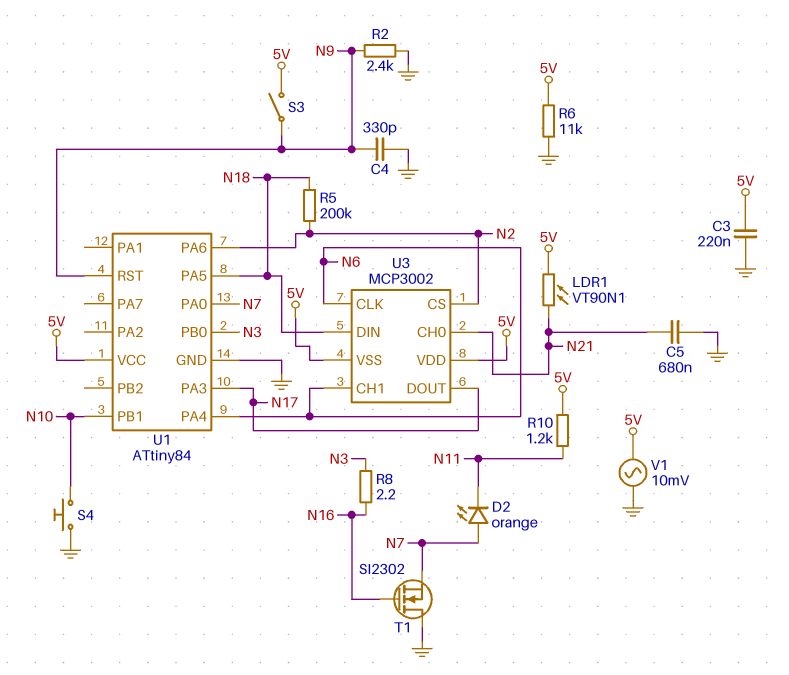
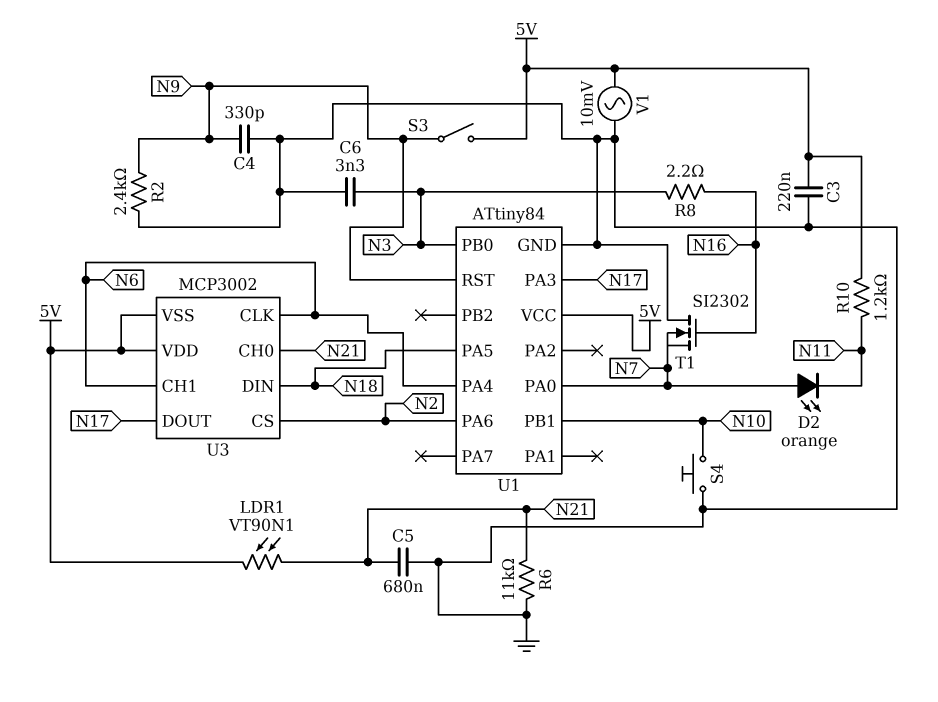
C6: none -> 3.3nF (GND, N3)
R5: 200k (N2, N18) -> none
R6: 11k (5V, GND) -> 11k (GND, N21)

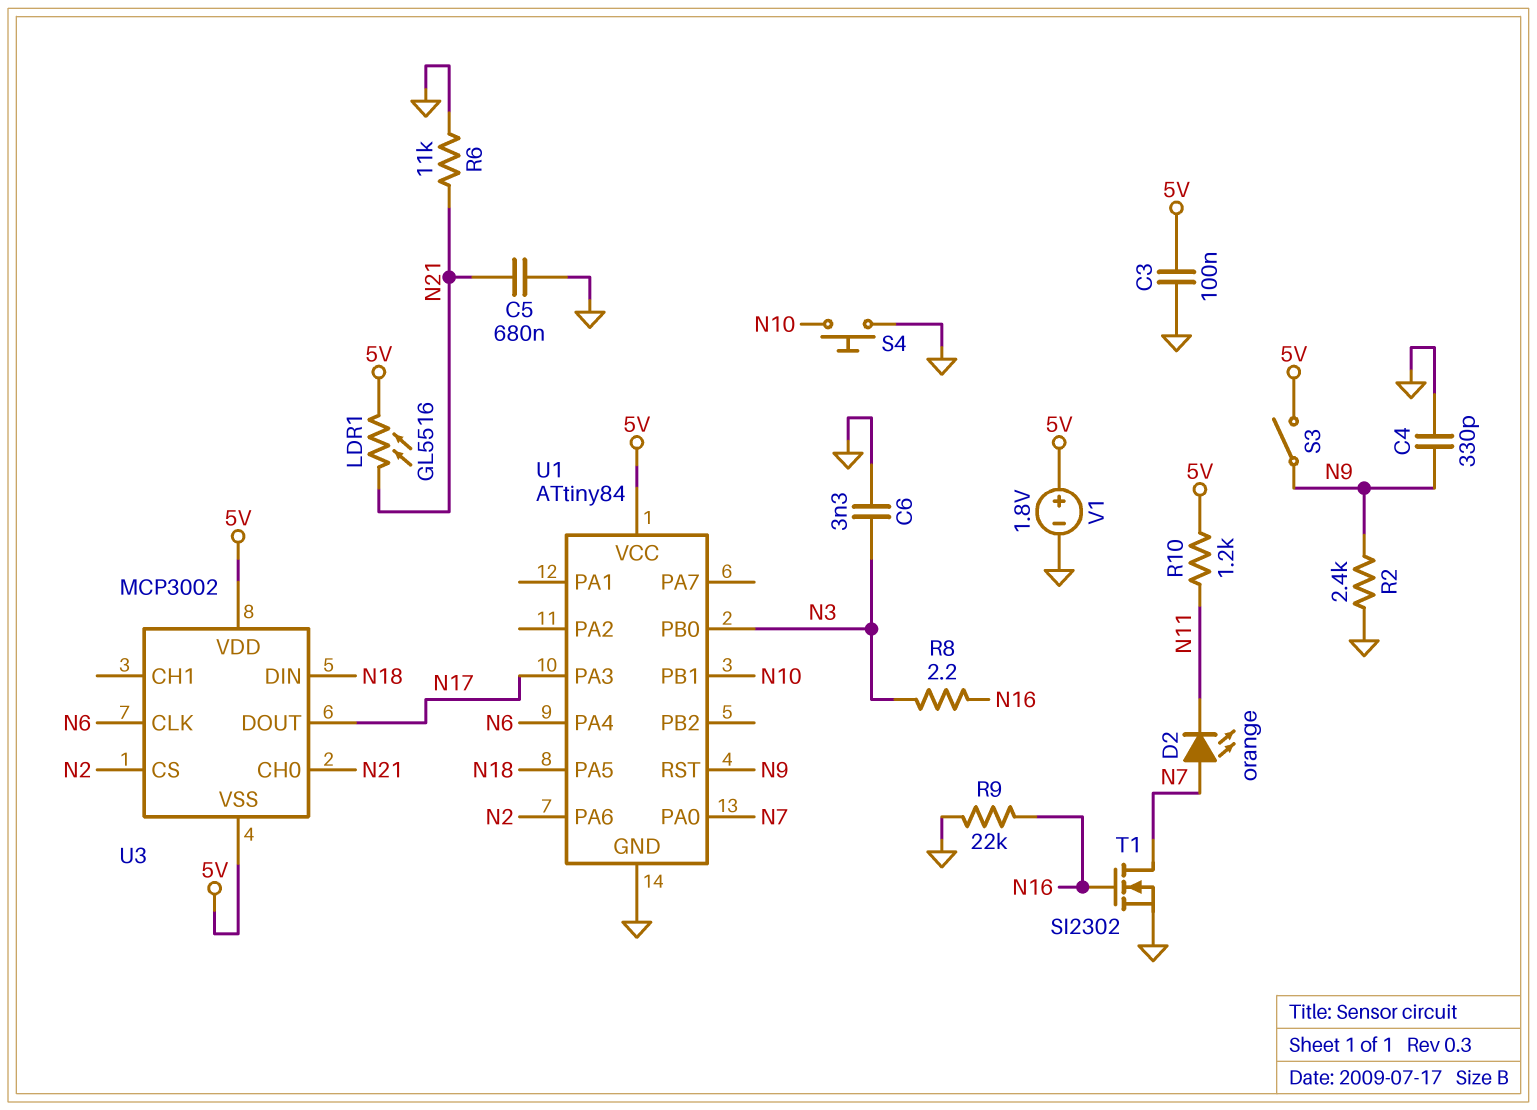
C3: 220nF (5V, GND) -> 100nF (5V, GND)
LDR1: VT90N1 (5V, N21) -> GL5516 (5V, N21)
R9: none -> 22k (GND, N16)
T1: NMOS SI2302 (G N16, D GND, S N7) -> NMOS SI2302 (G N16, D N7, S GND)
U3 pin CH1: N6 -> none
V1: AC 10mV (5V, GND) -> 1.8V (plus 5V, minus GND)

